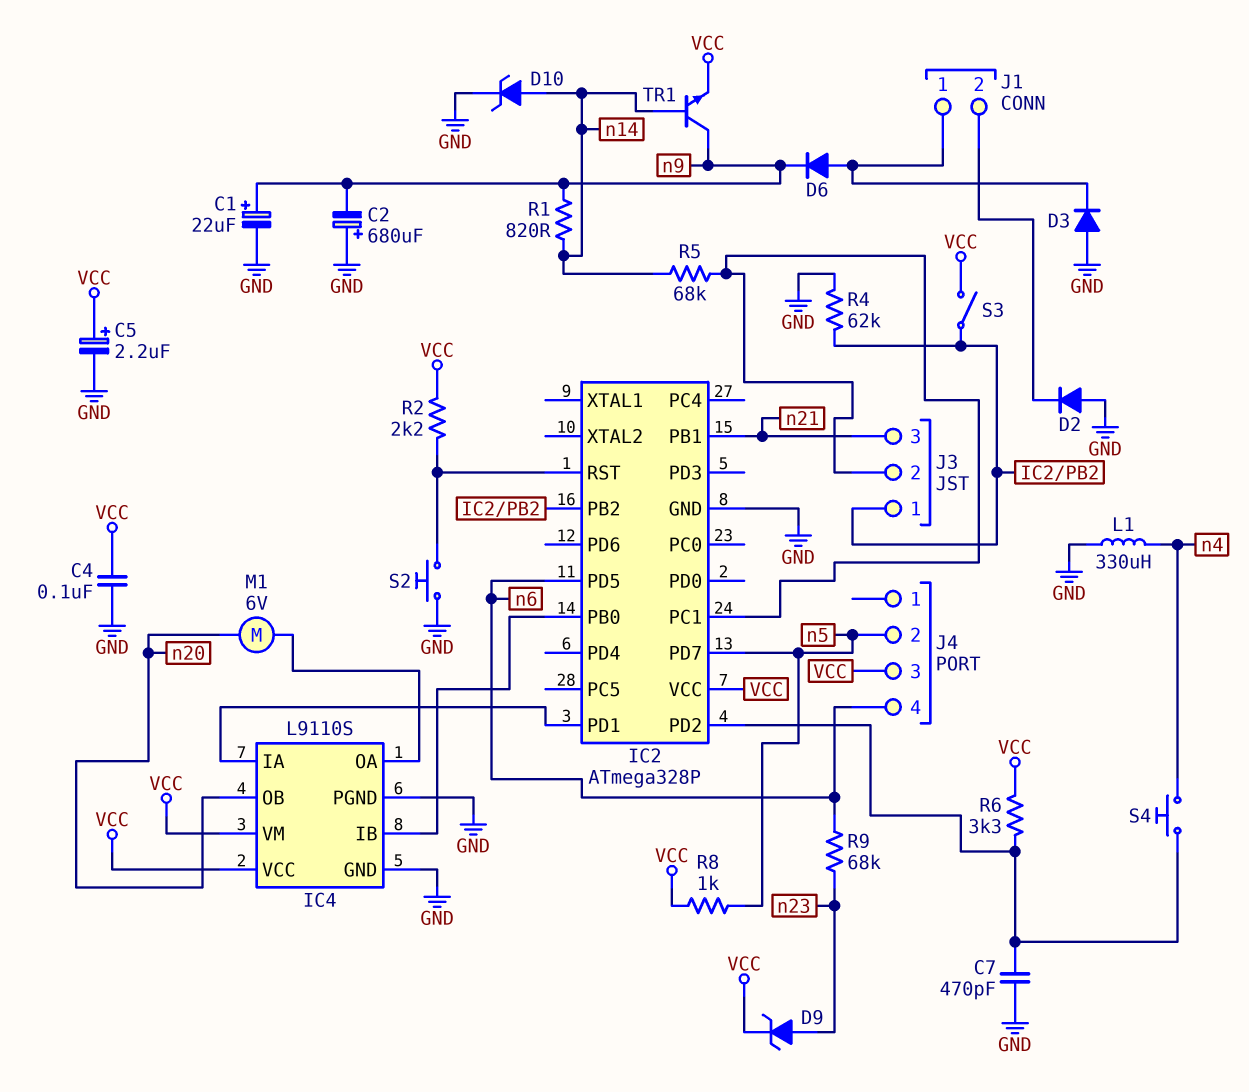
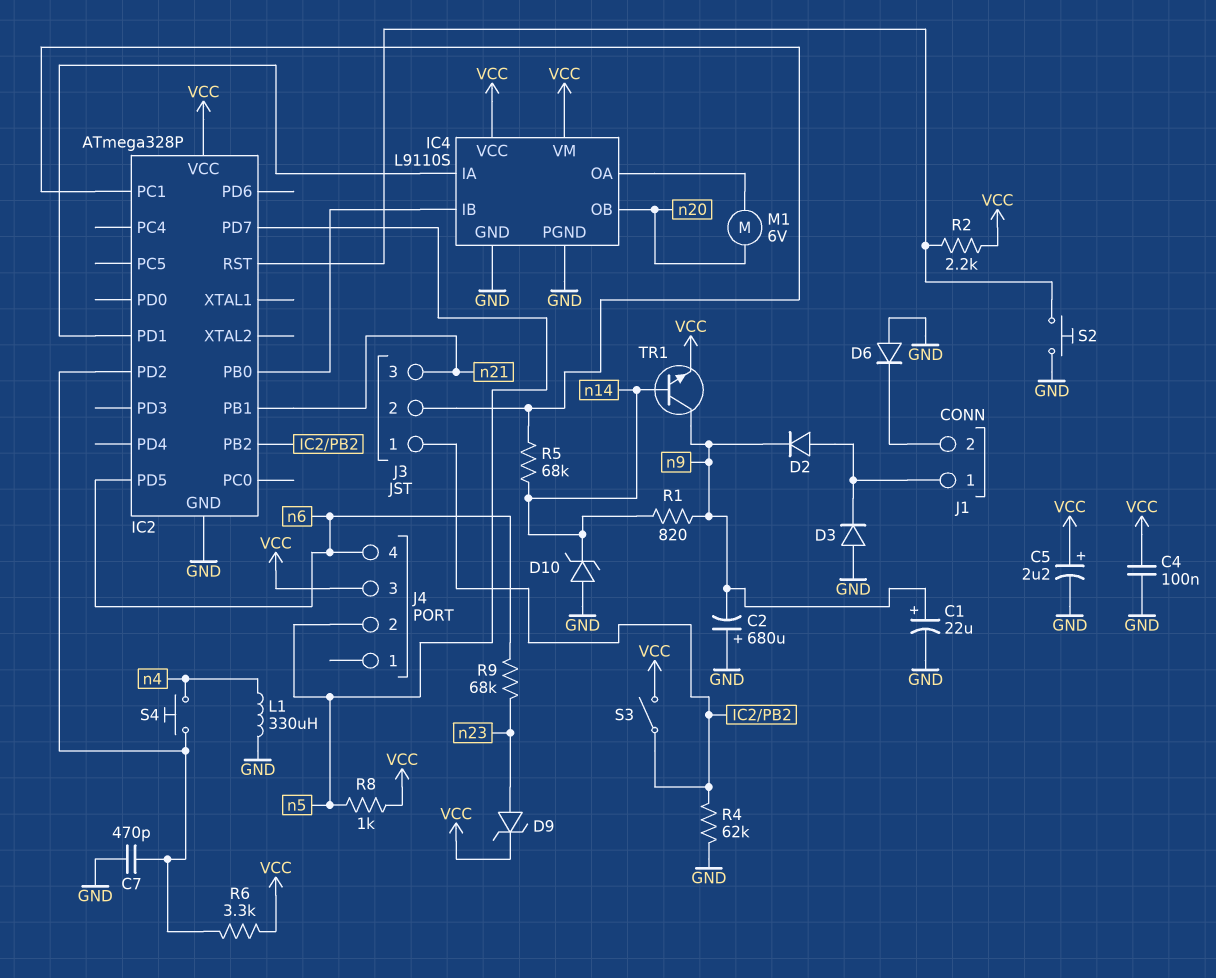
D2: diode (A GND, K J1/2) -> diode (A J1/1, K n9)
D6: diode (A J1/1, K n9) -> diode (A GND, K J1/2)
D10: zener (A n14, K GND) -> zener (A GND, K n14)

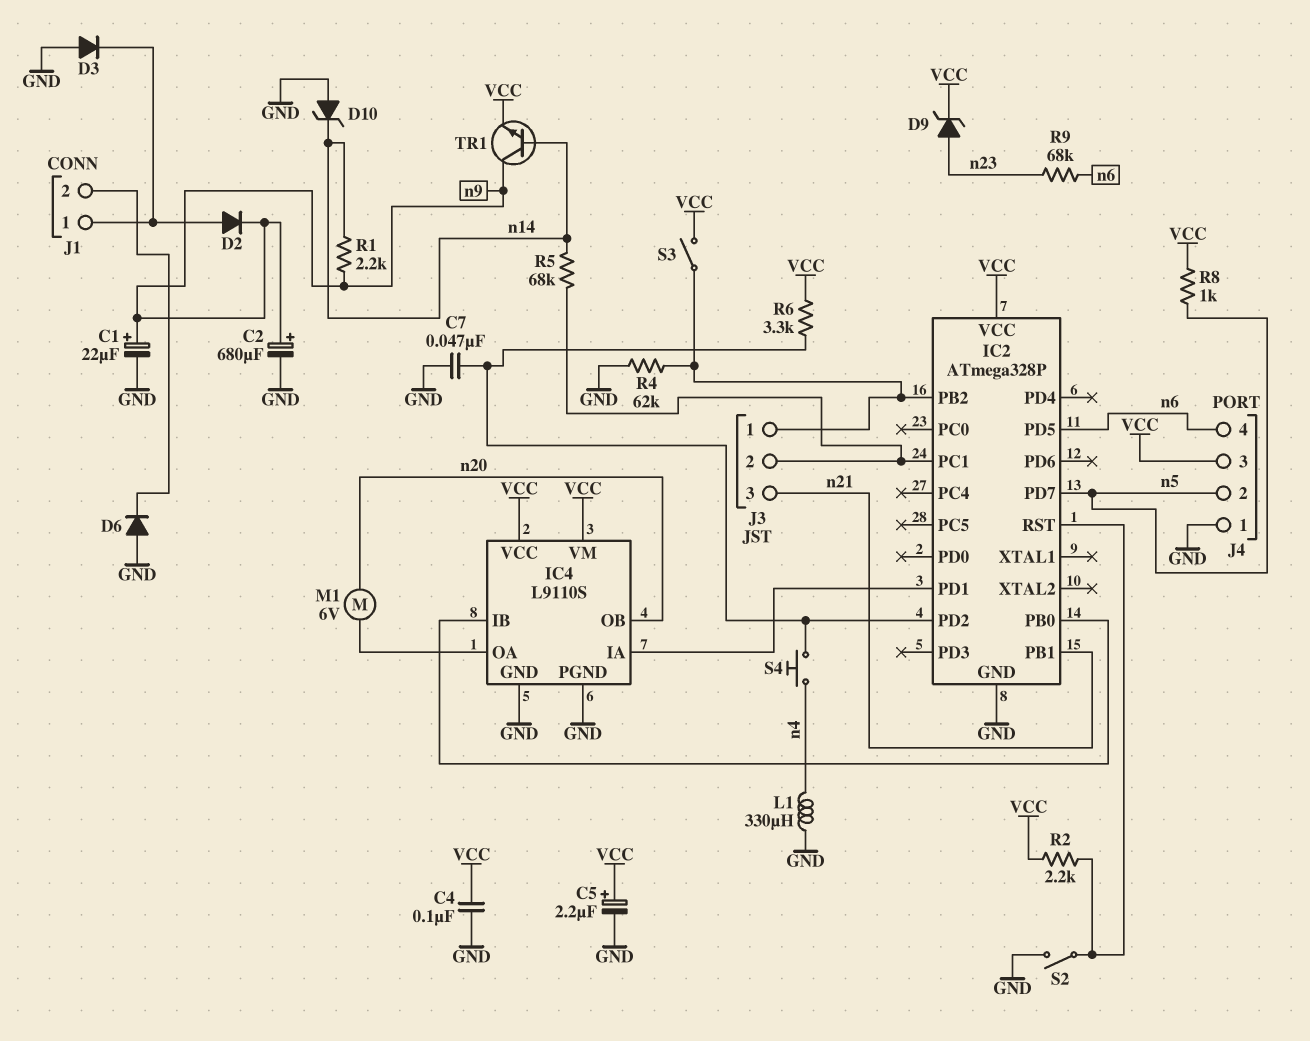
C2: 680uF (plus GND, minus n9) -> 680uF (plus n9, minus GND)
C7: 470pF (GND, IC2/PD2) -> 47nF (GND, IC2/PD2)
J4 pin 1: none -> GND
R1: 820 (n9, n14) -> 2.2k (n9, n14)
S2: button (GND, IC2/RST) -> switch (GND, IC2/RST)

